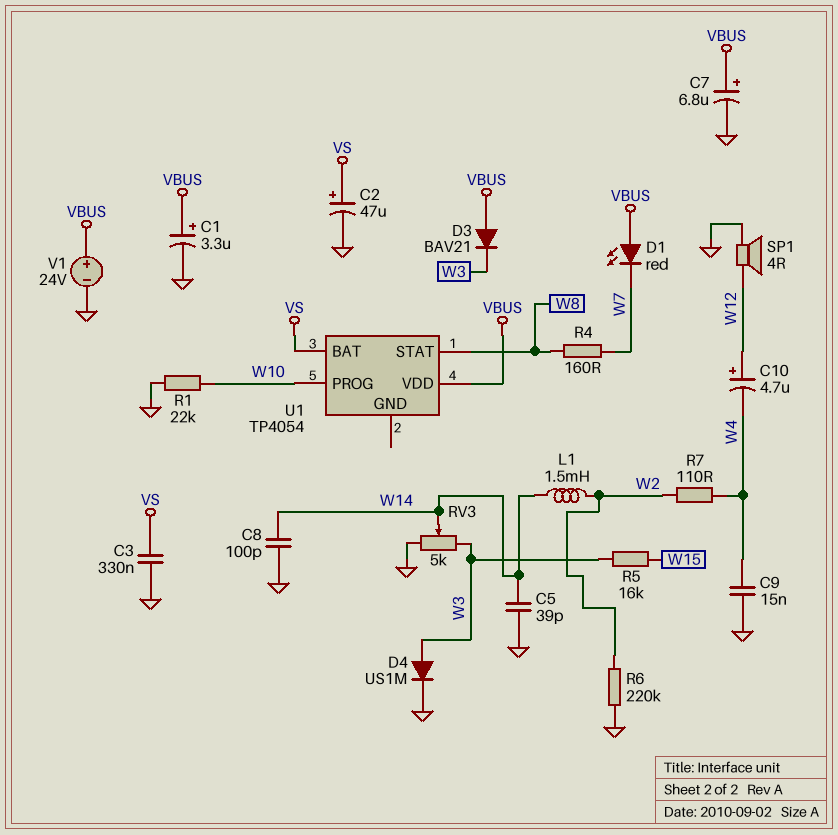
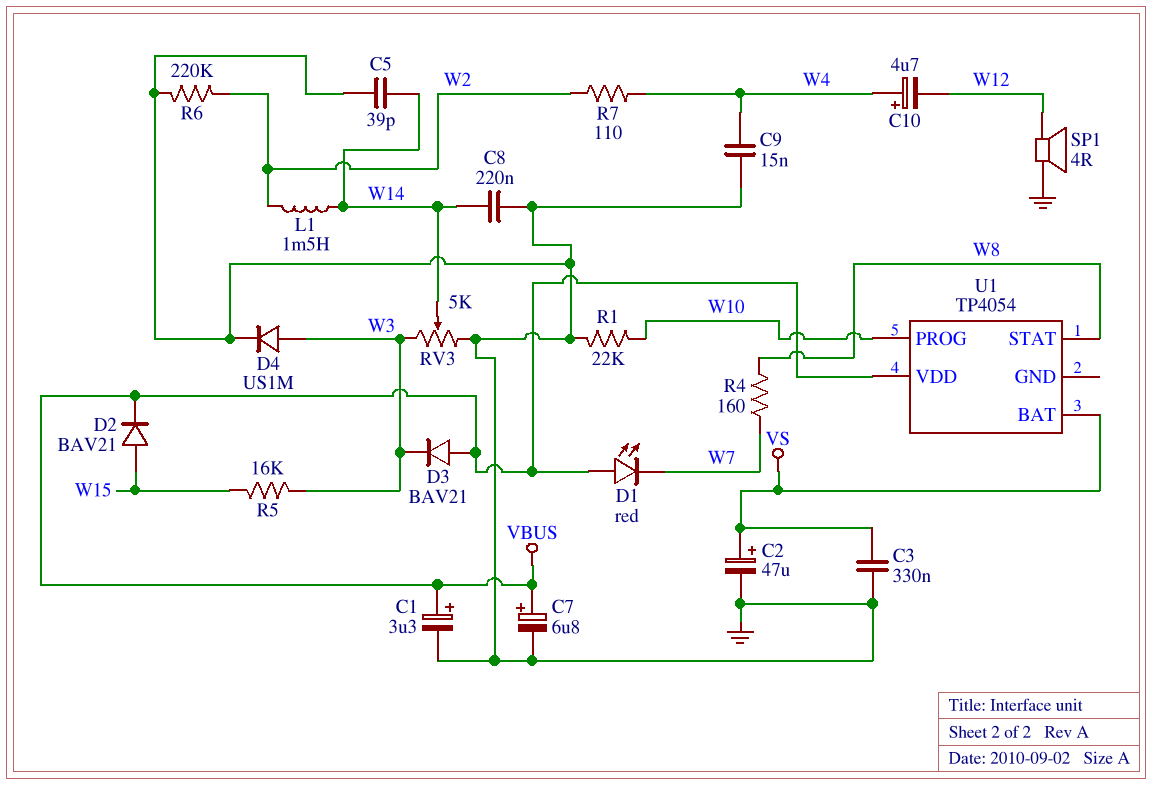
C8: 100pF (GND, W14) -> 220nF (GND, W14)
C10: 4.7uF (plus W12, minus W4) -> 4.7uF (plus W4, minus W12)
D2: none -> diode BAV21 (A W15, K VBUS)
V1: 24V (plus VBUS, minus GND) -> none

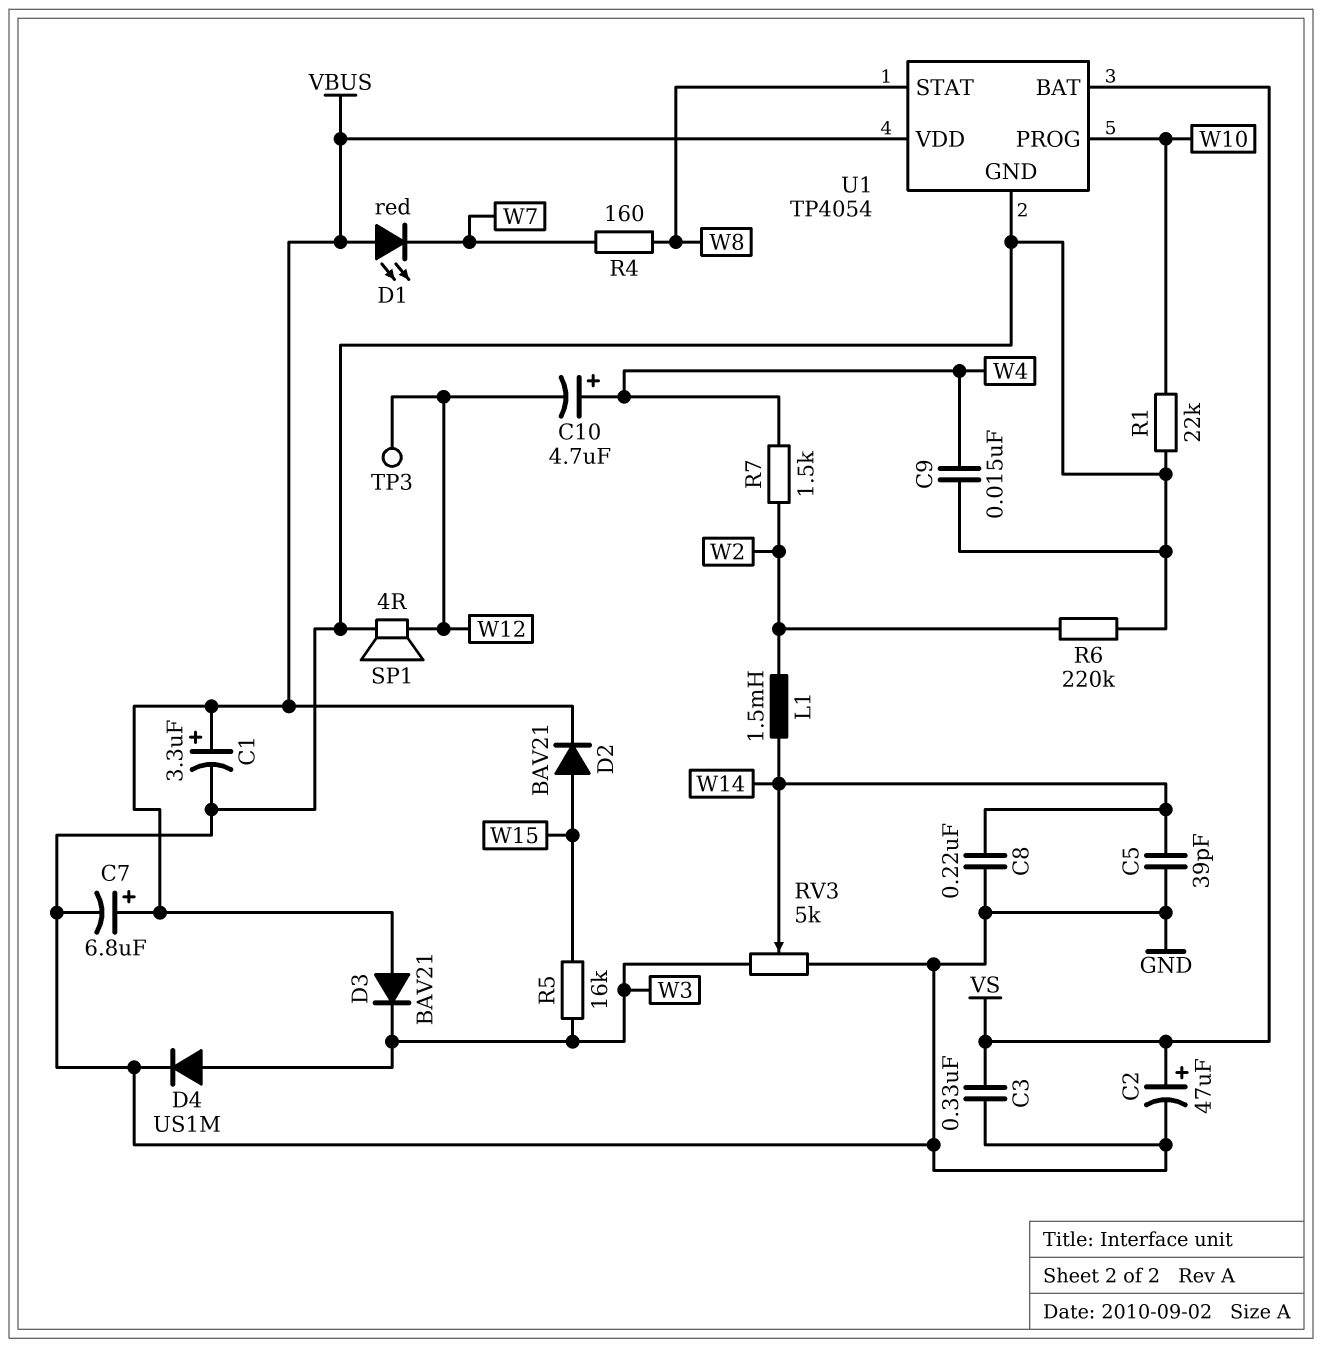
R7: 110 (W2, W4) -> 1.5k (W2, W4)
TP3: none -> test point (W12)
U1 pin GND: none -> GND

